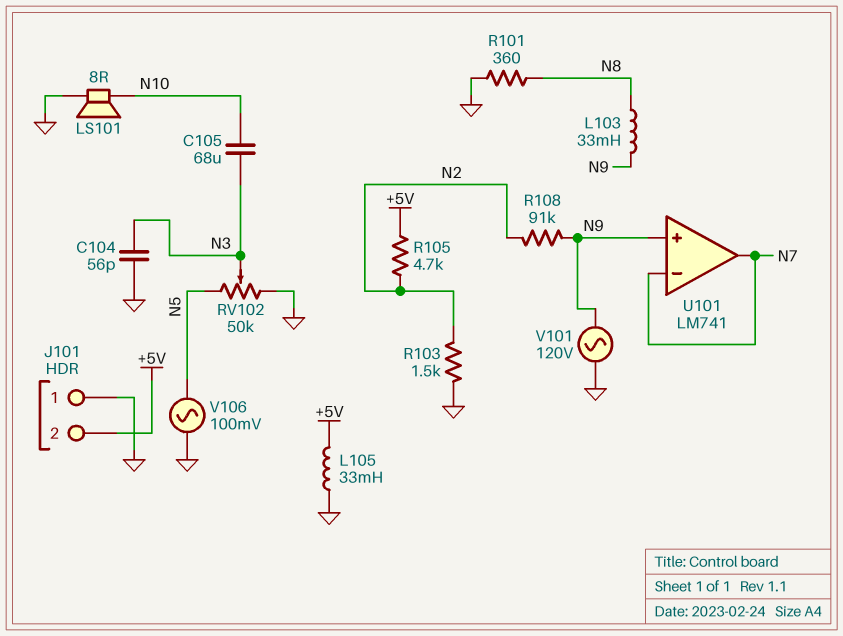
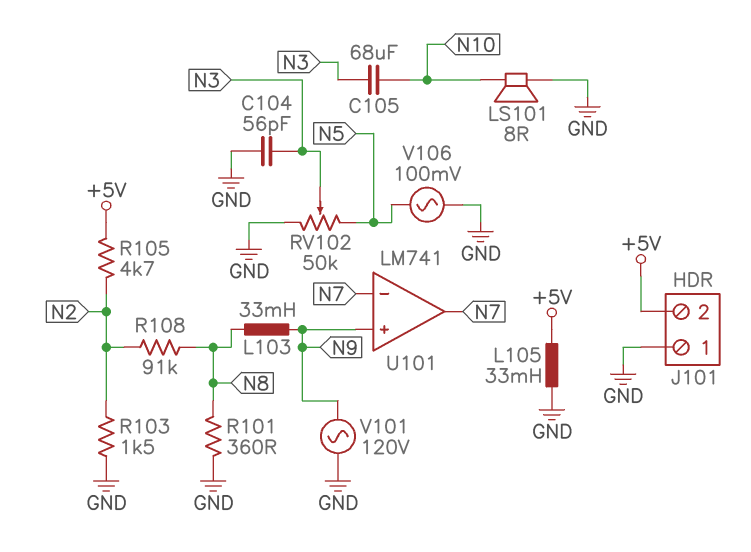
R108: 91k (N2, N9) -> 91k (N2, N8)

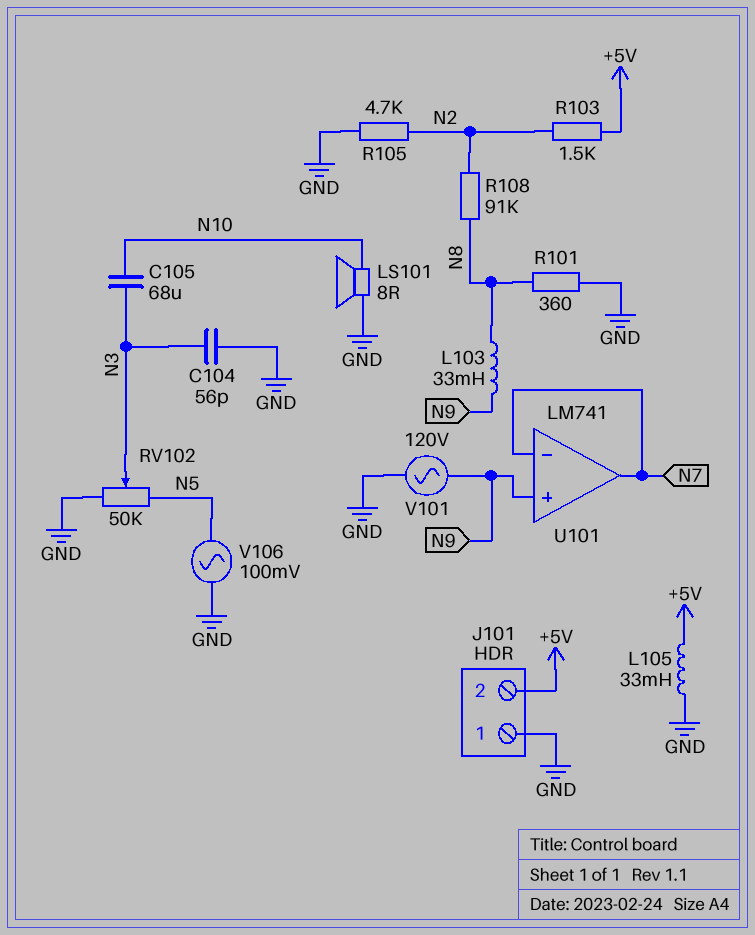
R103: 1.5k (GND, N2) -> 1.5k (+5V, N2)
R105: 4.7k (+5V, N2) -> 4.7k (GND, N2)

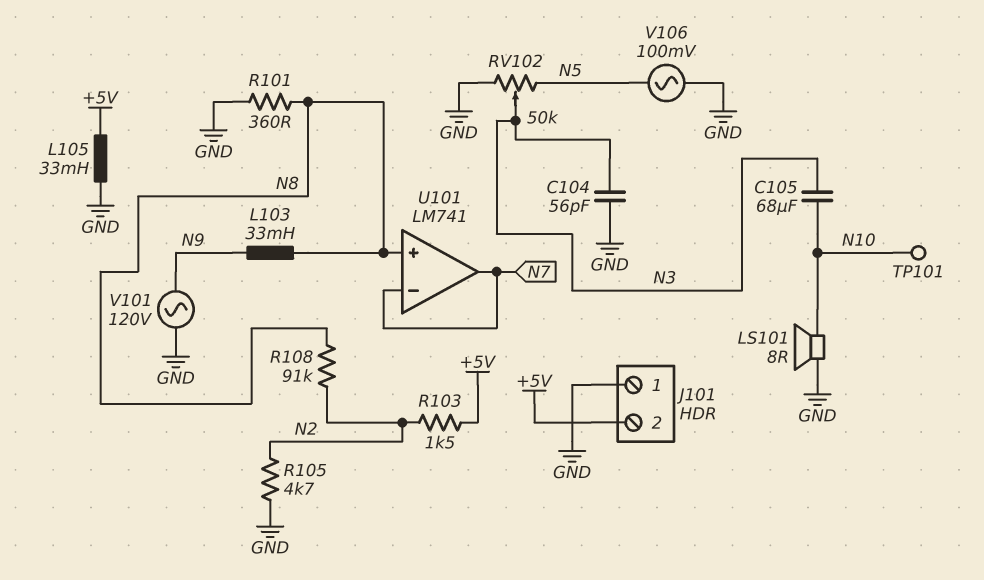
TP101: none -> test point (N10)
U101 pin in+: N9 -> N8

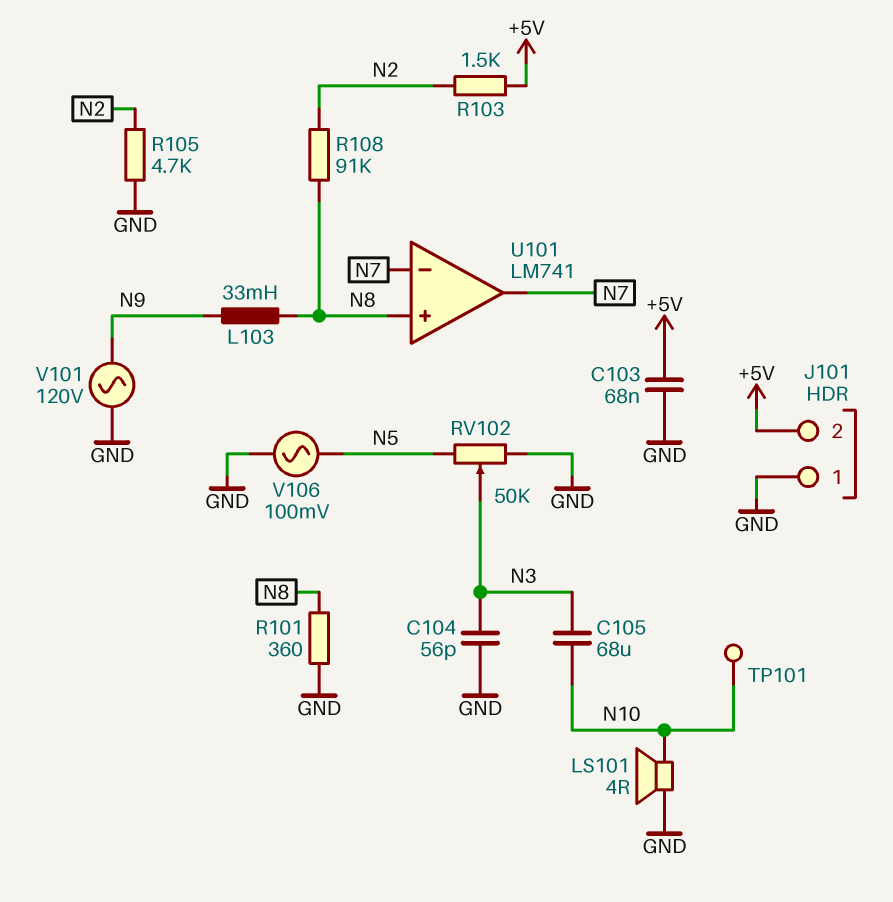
C103: none -> 68nF (+5V, GND)
L105: 33mH (+5V, GND) -> none
LS101: speaker 8R (GND, N10) -> speaker 4R (GND, N10)

